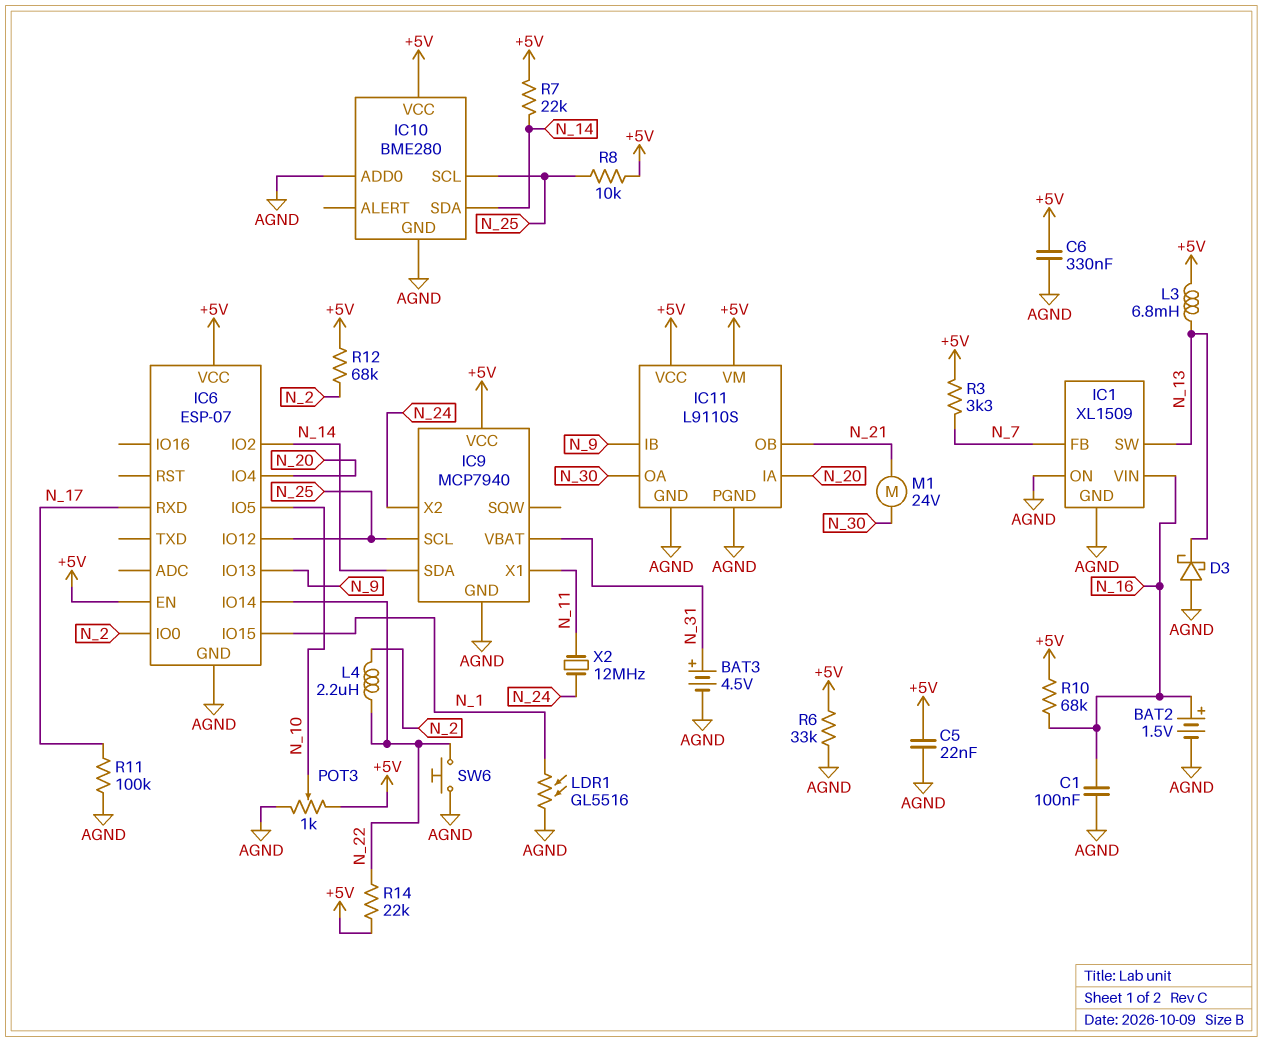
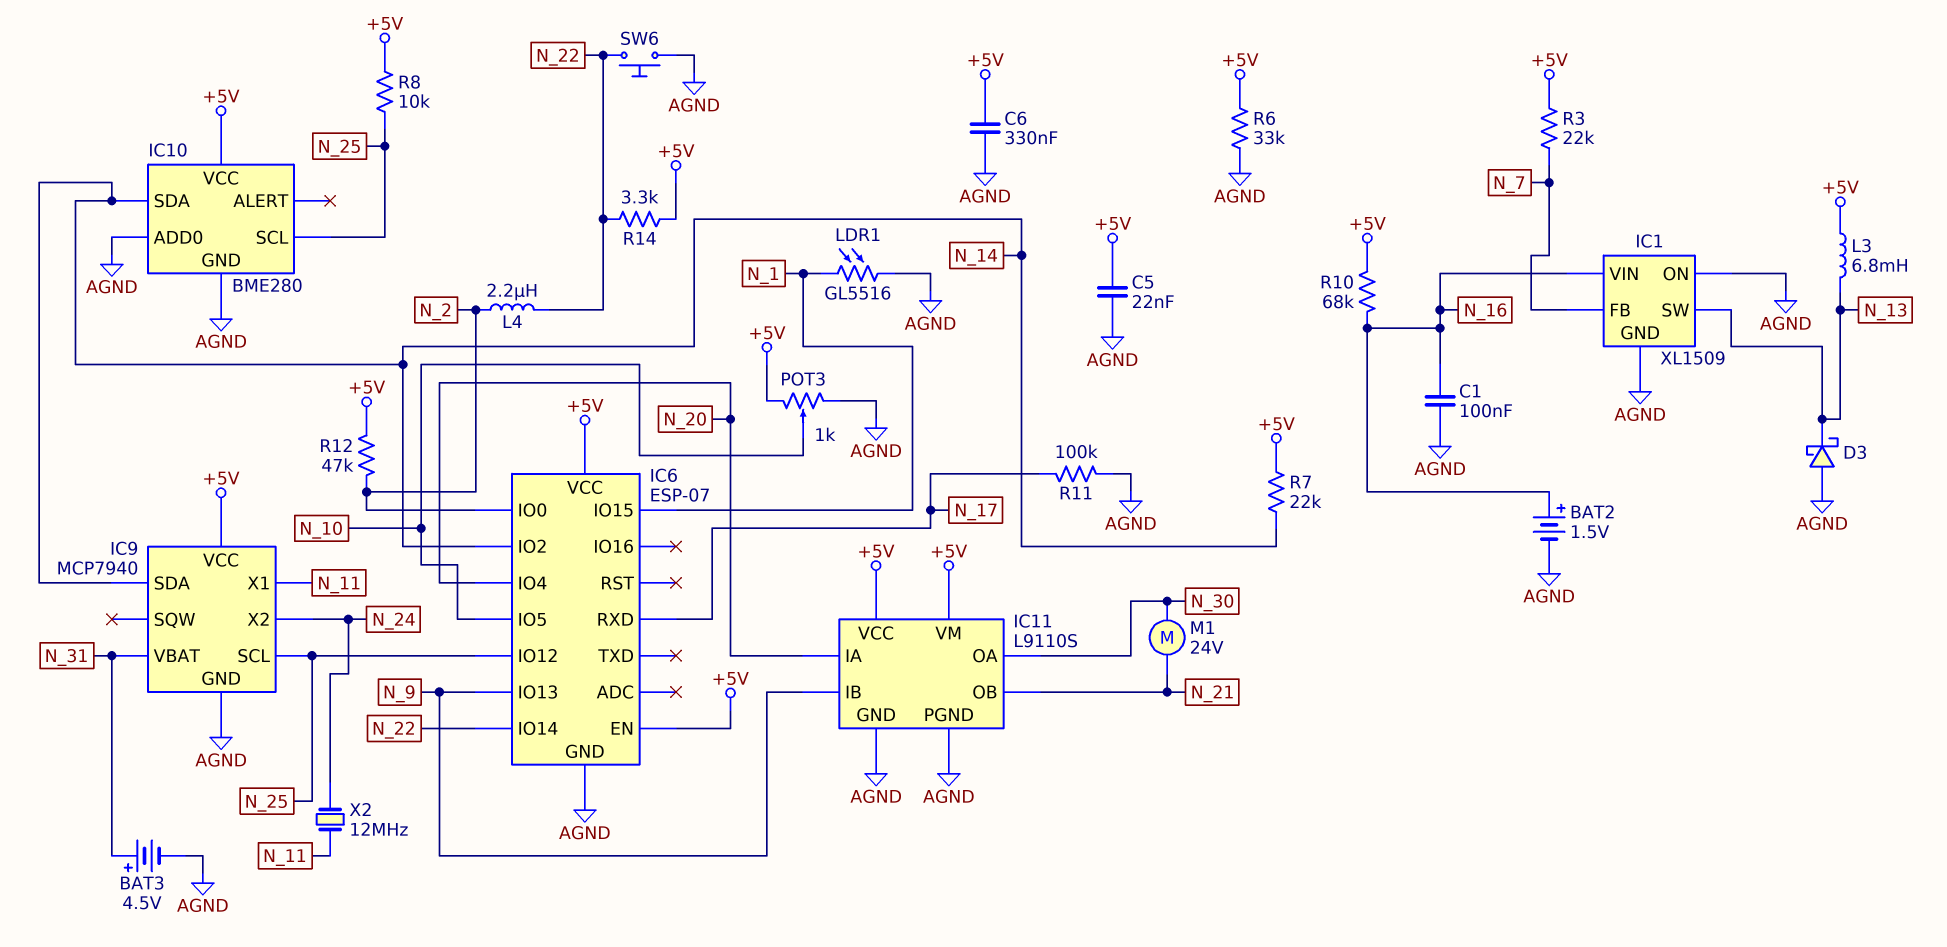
R3: 3.3k (+5V, N_7) -> 22k (+5V, N_7)
R12: 68k (+5V, N_2) -> 47k (+5V, N_2)
R14: 22k (+5V, N_22) -> 3.3k (+5V, N_22)

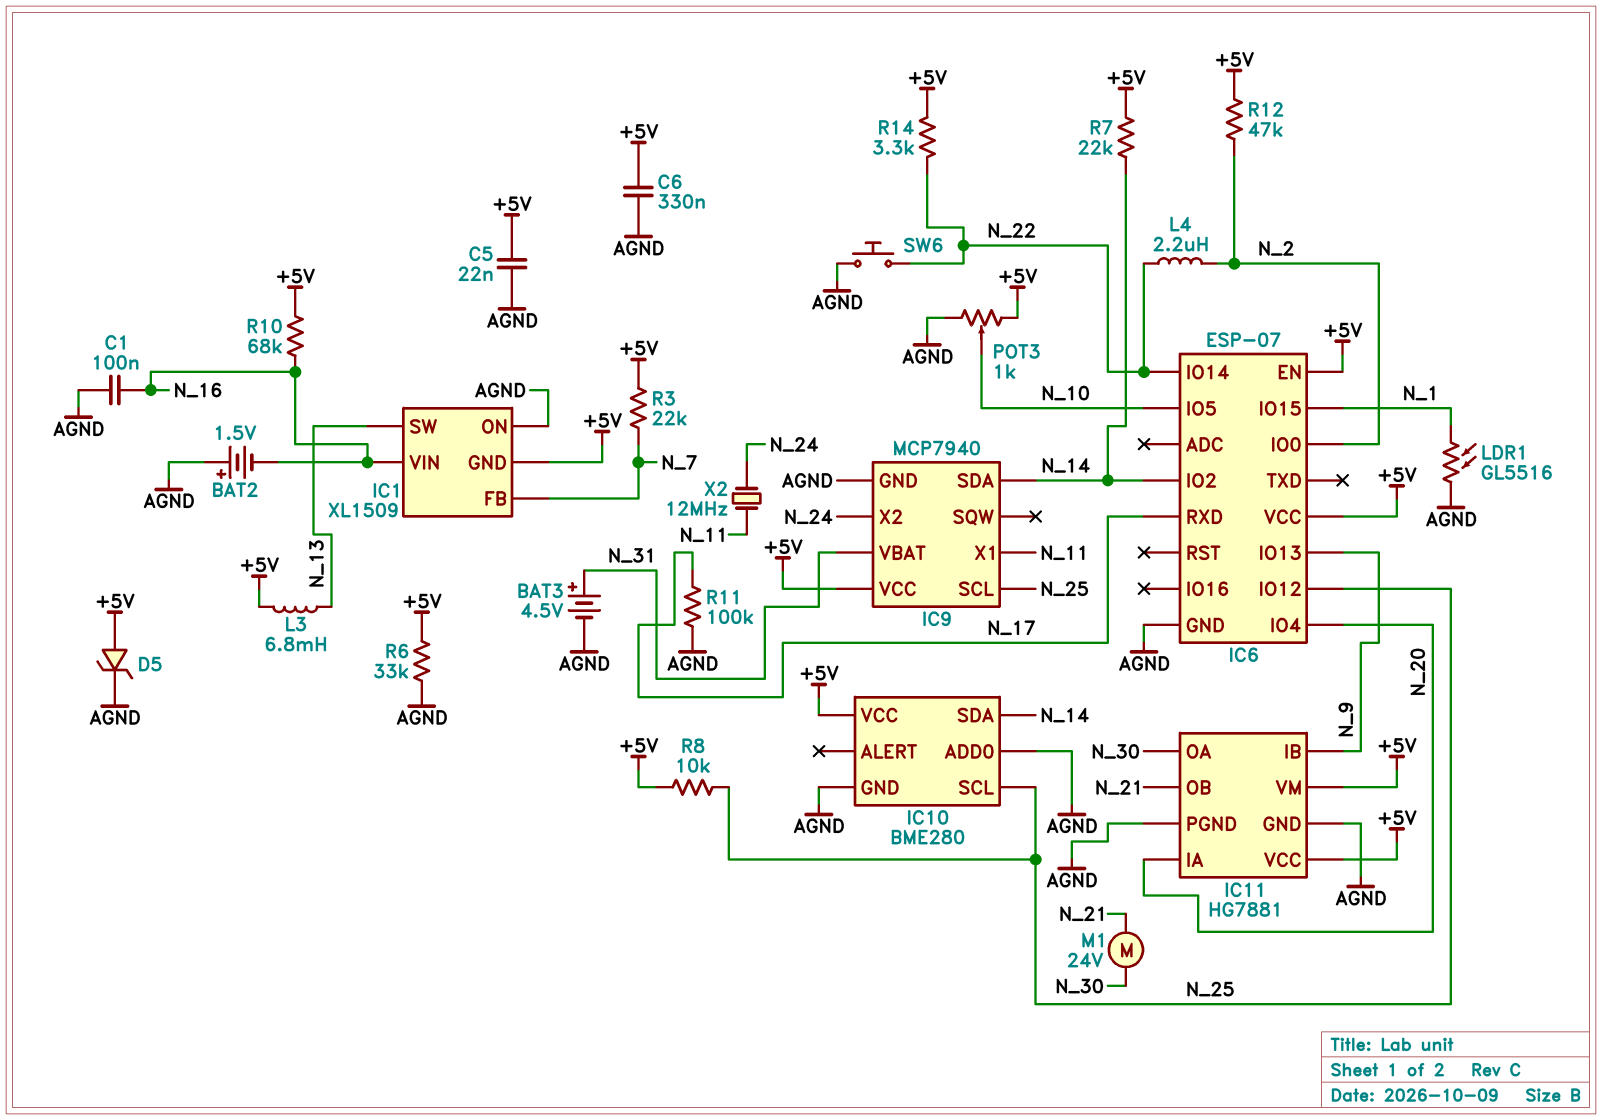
BAT2: 1.5V (plus N_16, minus AGND) -> 1.5V (plus AGND, minus N_16)
D3: schottky (A AGND, K N_13) -> none
D5: none -> zener (A +5V, K AGND)
IC1 pin GND: AGND -> +5V
IC11: L9110S -> HG7881

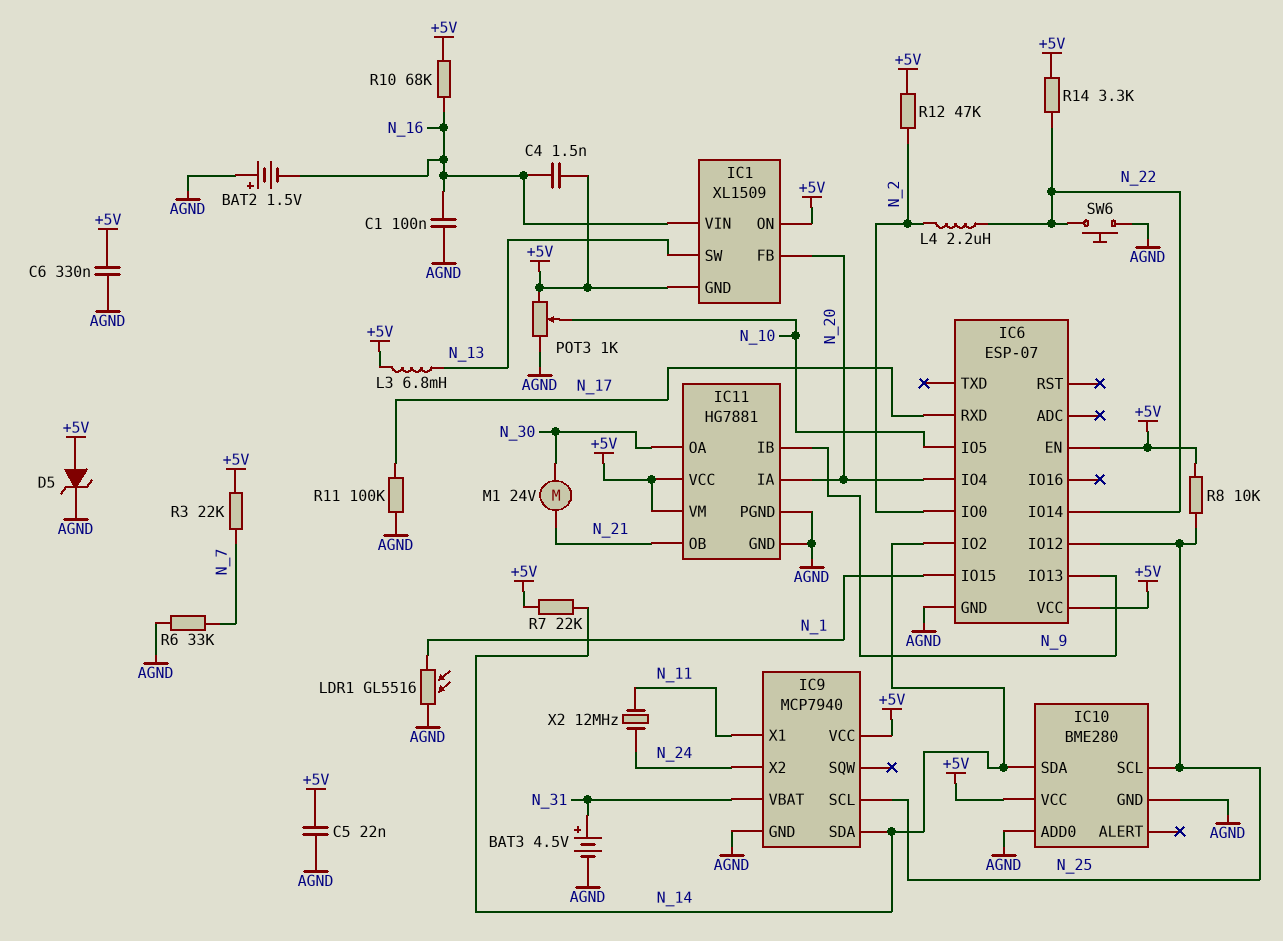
C4: none -> 1.5nF (+5V, N_16)
IC1 pin FB: N_7 -> N_20
IC1 pin ON: AGND -> +5V
R6: 33k (+5V, AGND) -> 33k (AGND, N_7)

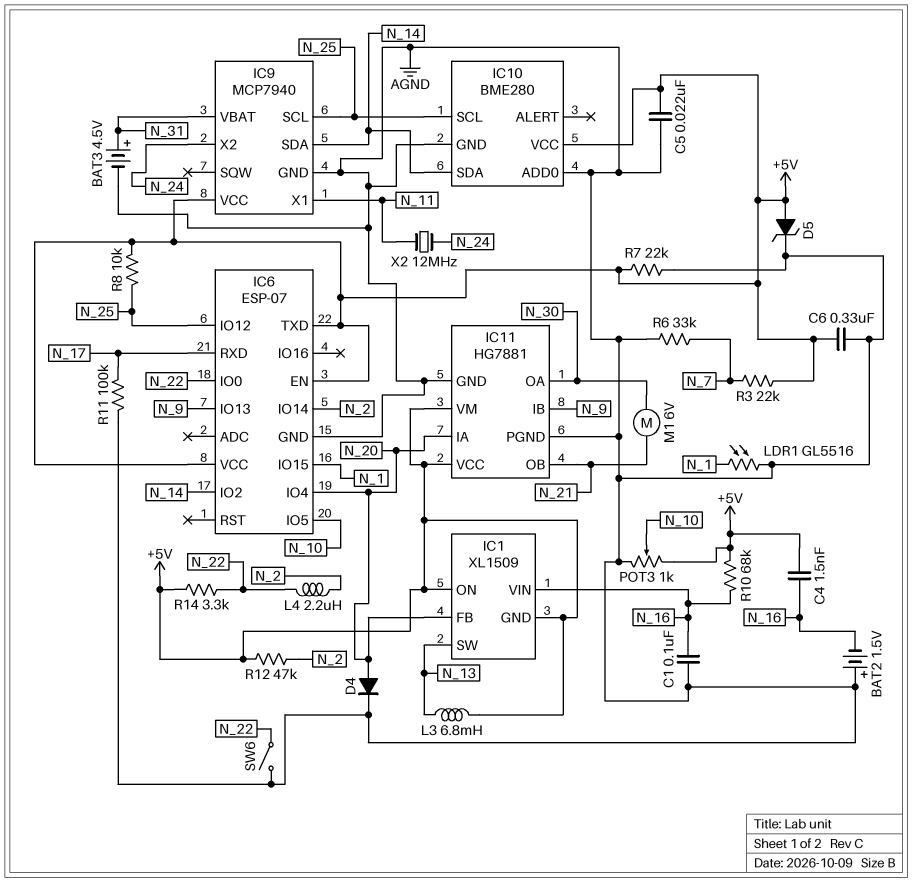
D4: none -> diode (A N_20, K AGND)
IC6 pin IO0: N_2 -> N_22
IC6 pin IO14: N_22 -> N_2
IC6 pin TXD: none -> +5V
M1: motor 24V (N_21, N_30) -> motor 6V (N_21, N_30)
R7: 22k (+5V, N_14) -> 22k (+5V, AGND)
SW6: button (AGND, N_22) -> switch (AGND, N_22)

